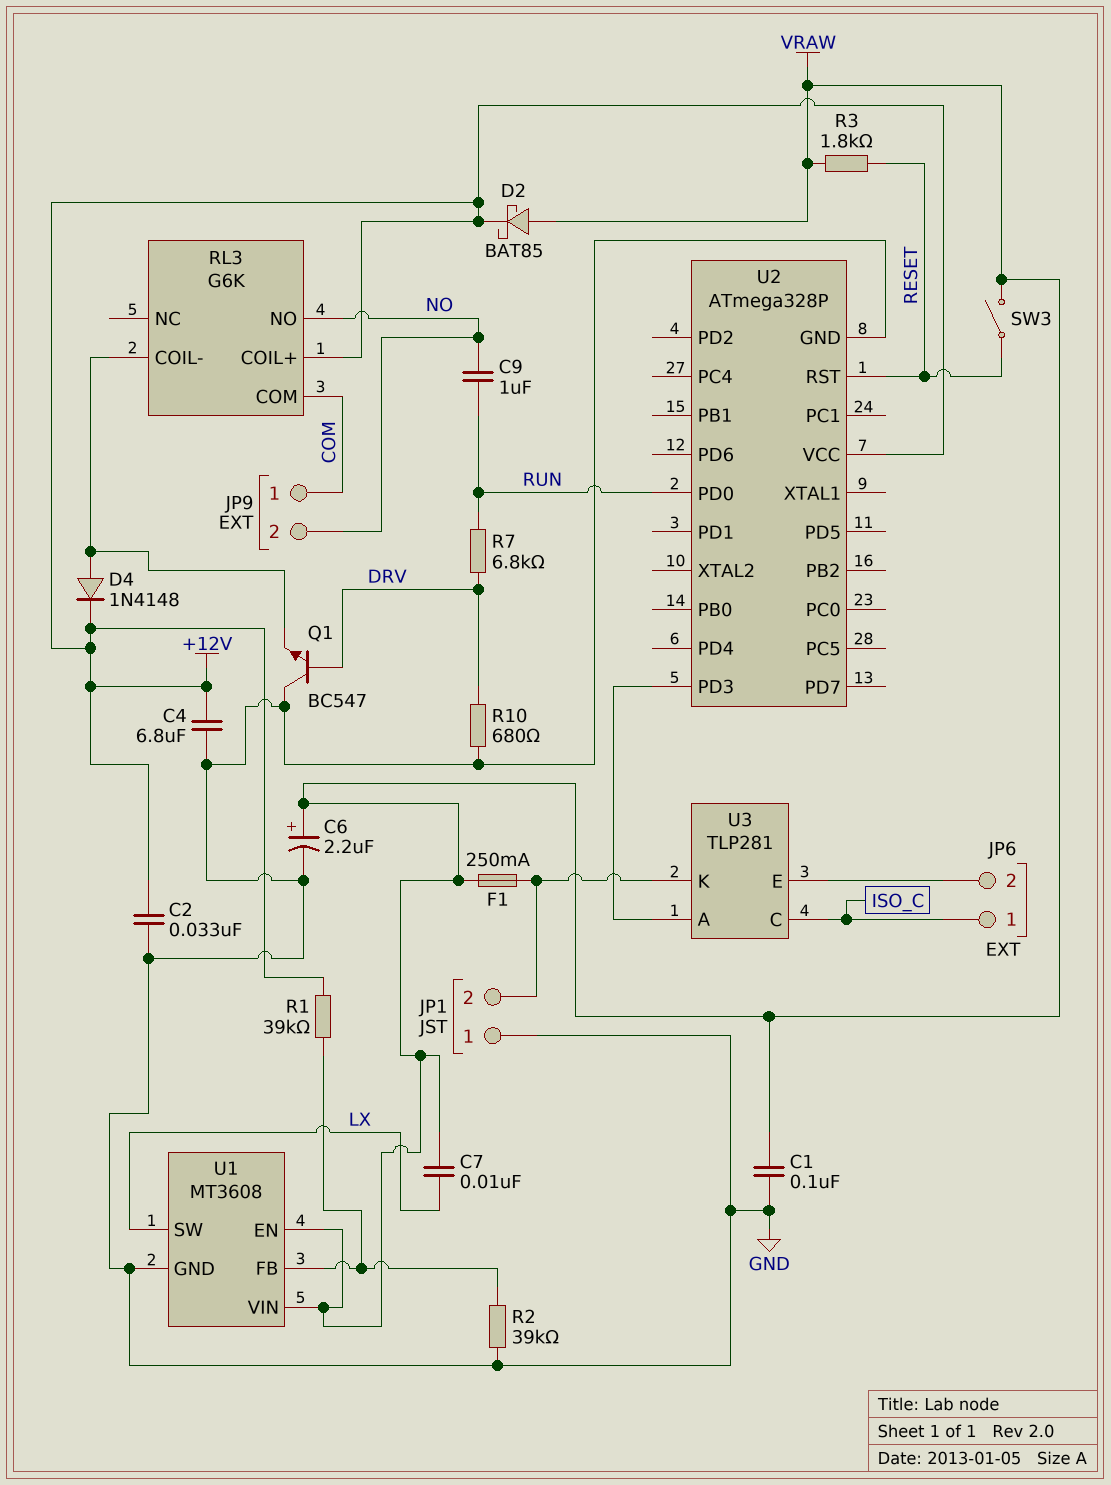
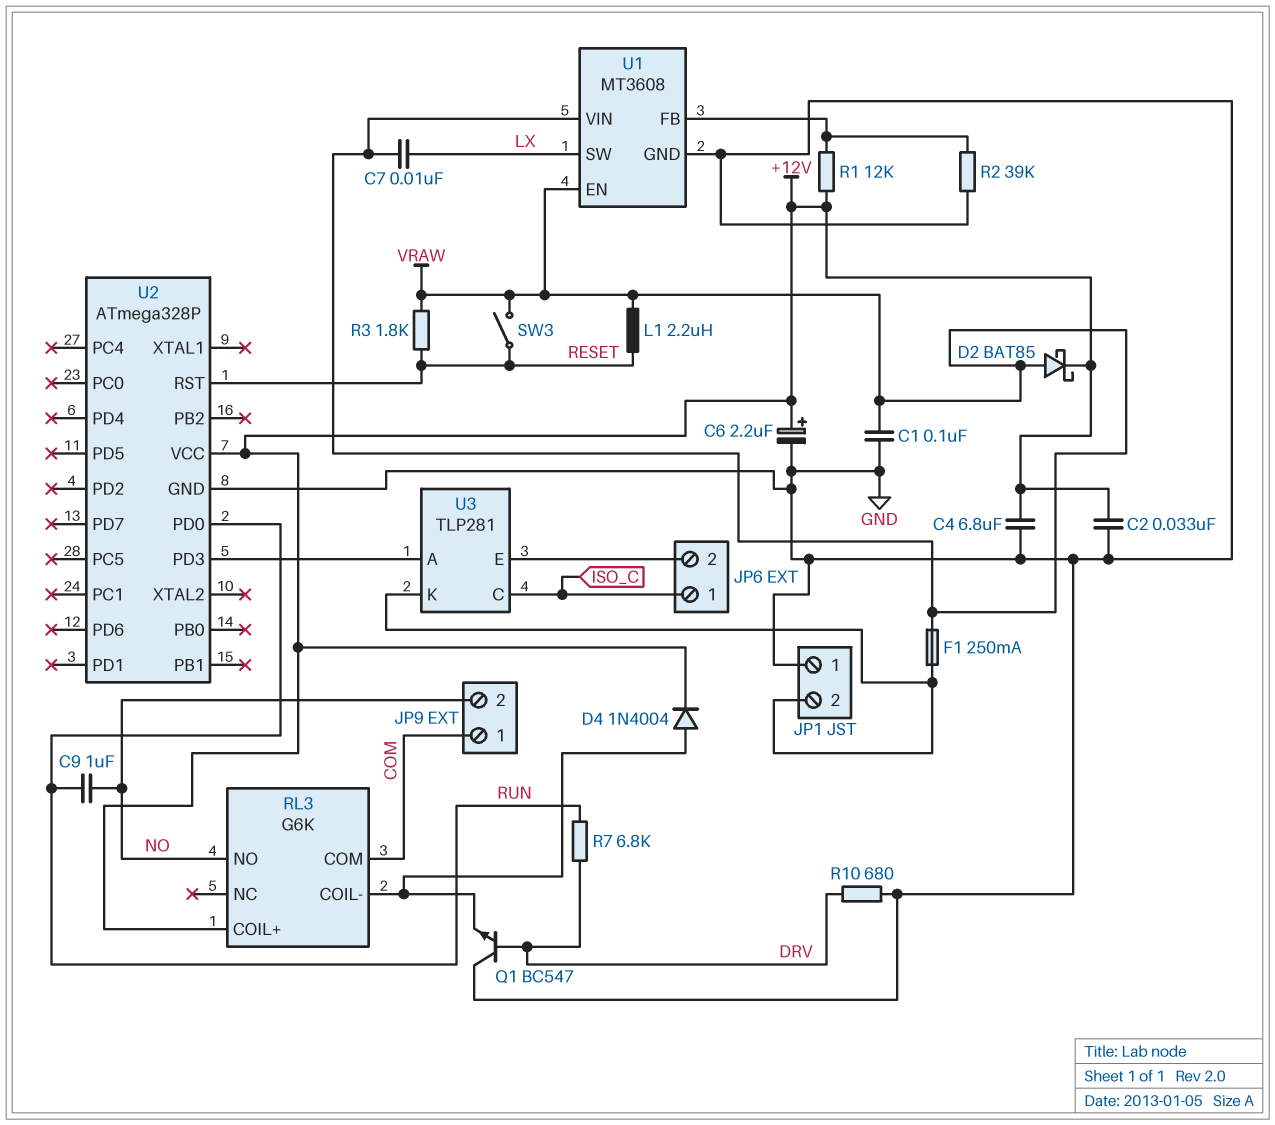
C6: 2.2uF (plus VRAW, minus GND) -> 2.2uF (plus +12V, minus GND)
D4: diode 1N4148 (A RL3/COIL-, K +12V) -> diode 1N4004 (A RL3/COIL-, K +12V)
L1: none -> 2.2uH (RESET, VRAW)
R1: 39k (+12V, U1/FB) -> 12k (+12V, U1/FB)

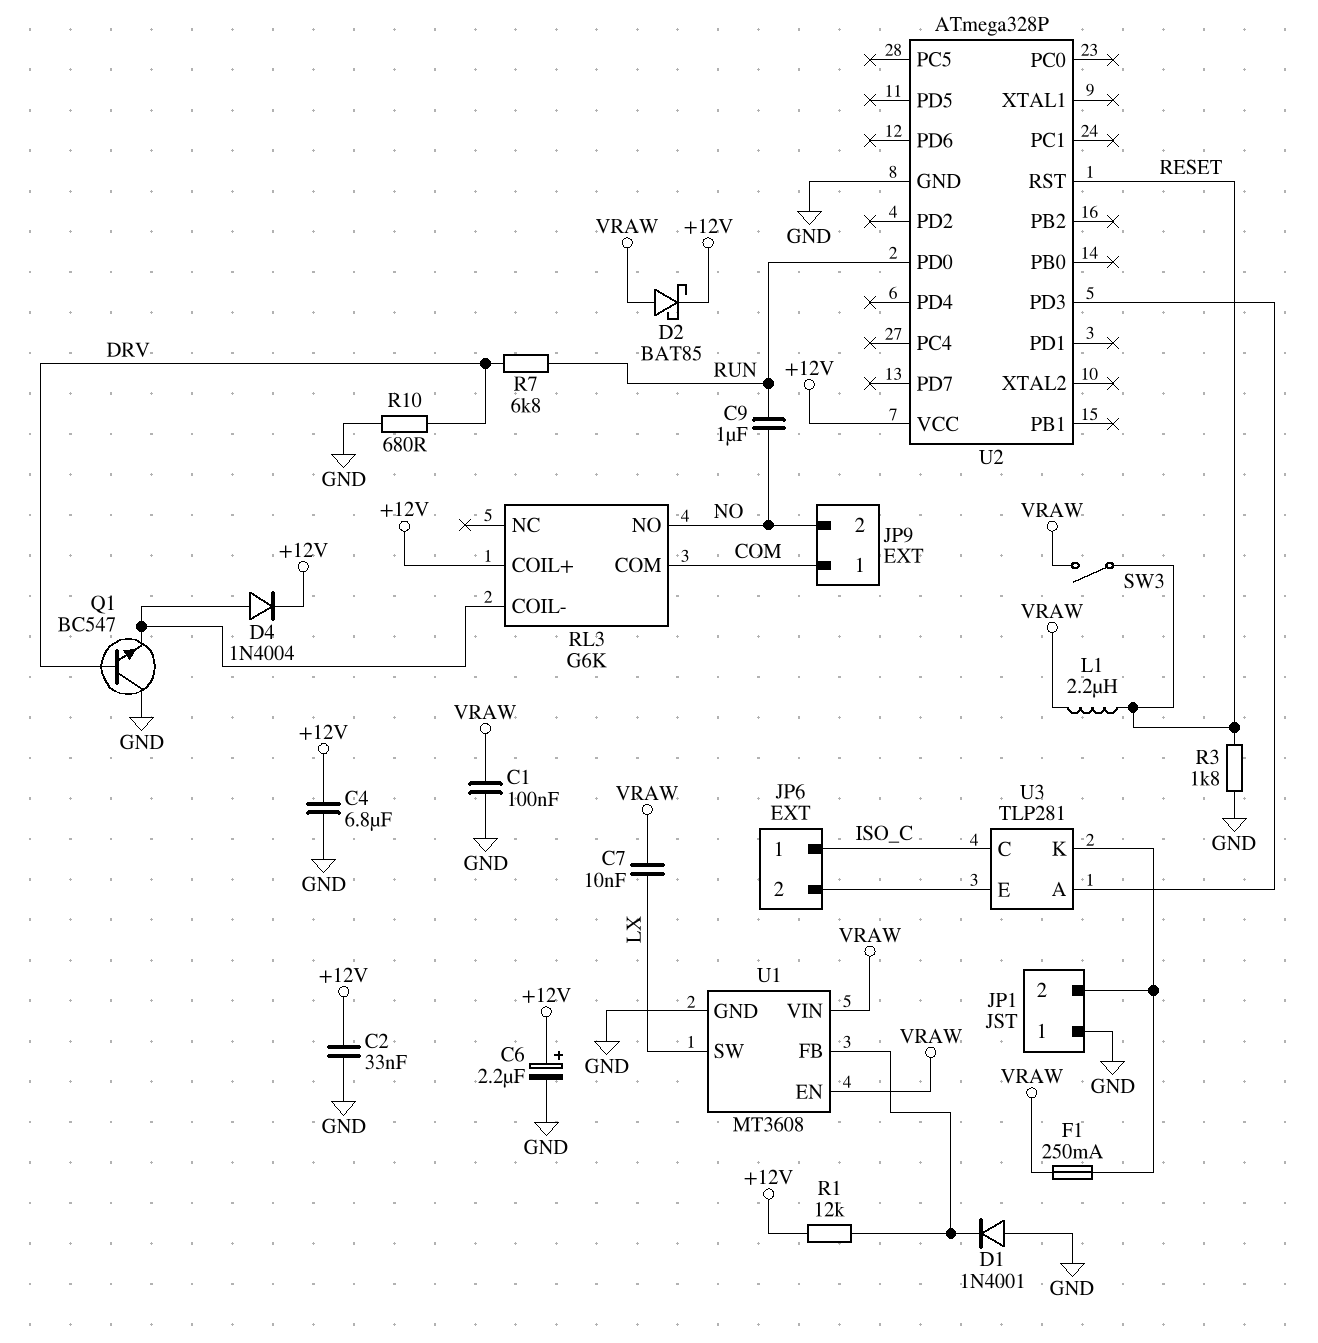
D1: none -> diode 1N4001 (A GND, K U1/FB)
R2: 39k (GND, U1/FB) -> none
R3: 1.8k (RESET, VRAW) -> 1.8k (GND, RESET)

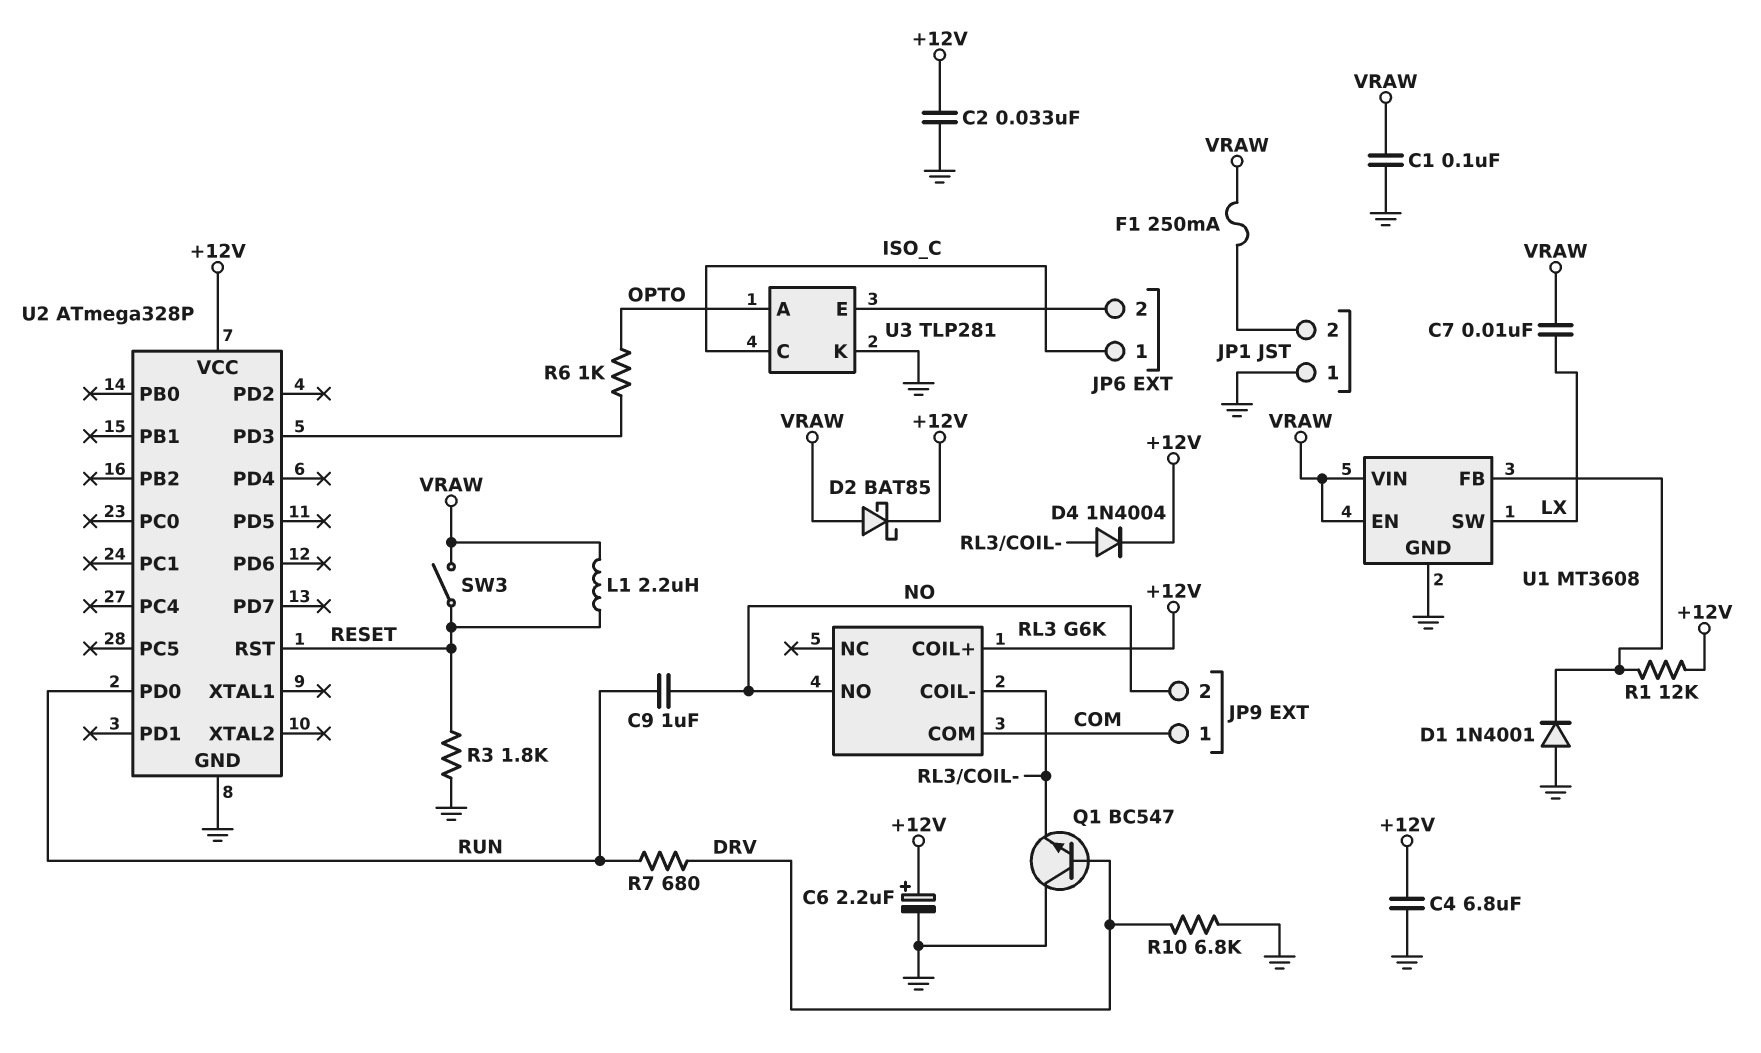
R6: none -> 1k (OPTO, U2/PD3)
R7: 6.8k (DRV, RUN) -> 680 (DRV, RUN)
R10: 680 (DRV, GND) -> 6.8k (DRV, GND)
U3 pin A: U2/PD3 -> OPTO
U3 pin K: JP1/2 -> GND

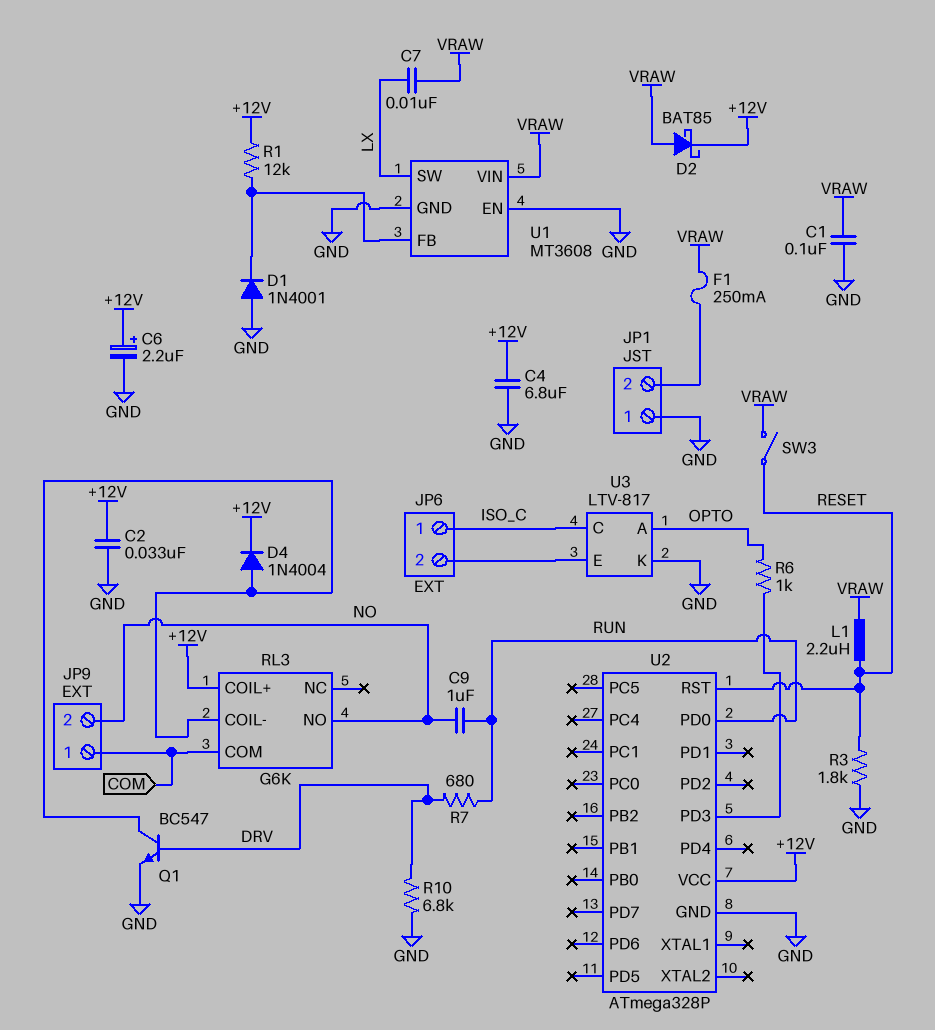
Q1: NPN BC547 (B DRV, C GND, E RL3/COIL-) -> NPN BC547 (B DRV, C RL3/COIL-, E GND)
U1 pin EN: VRAW -> GND
U3: TLP281 -> LTV-817

